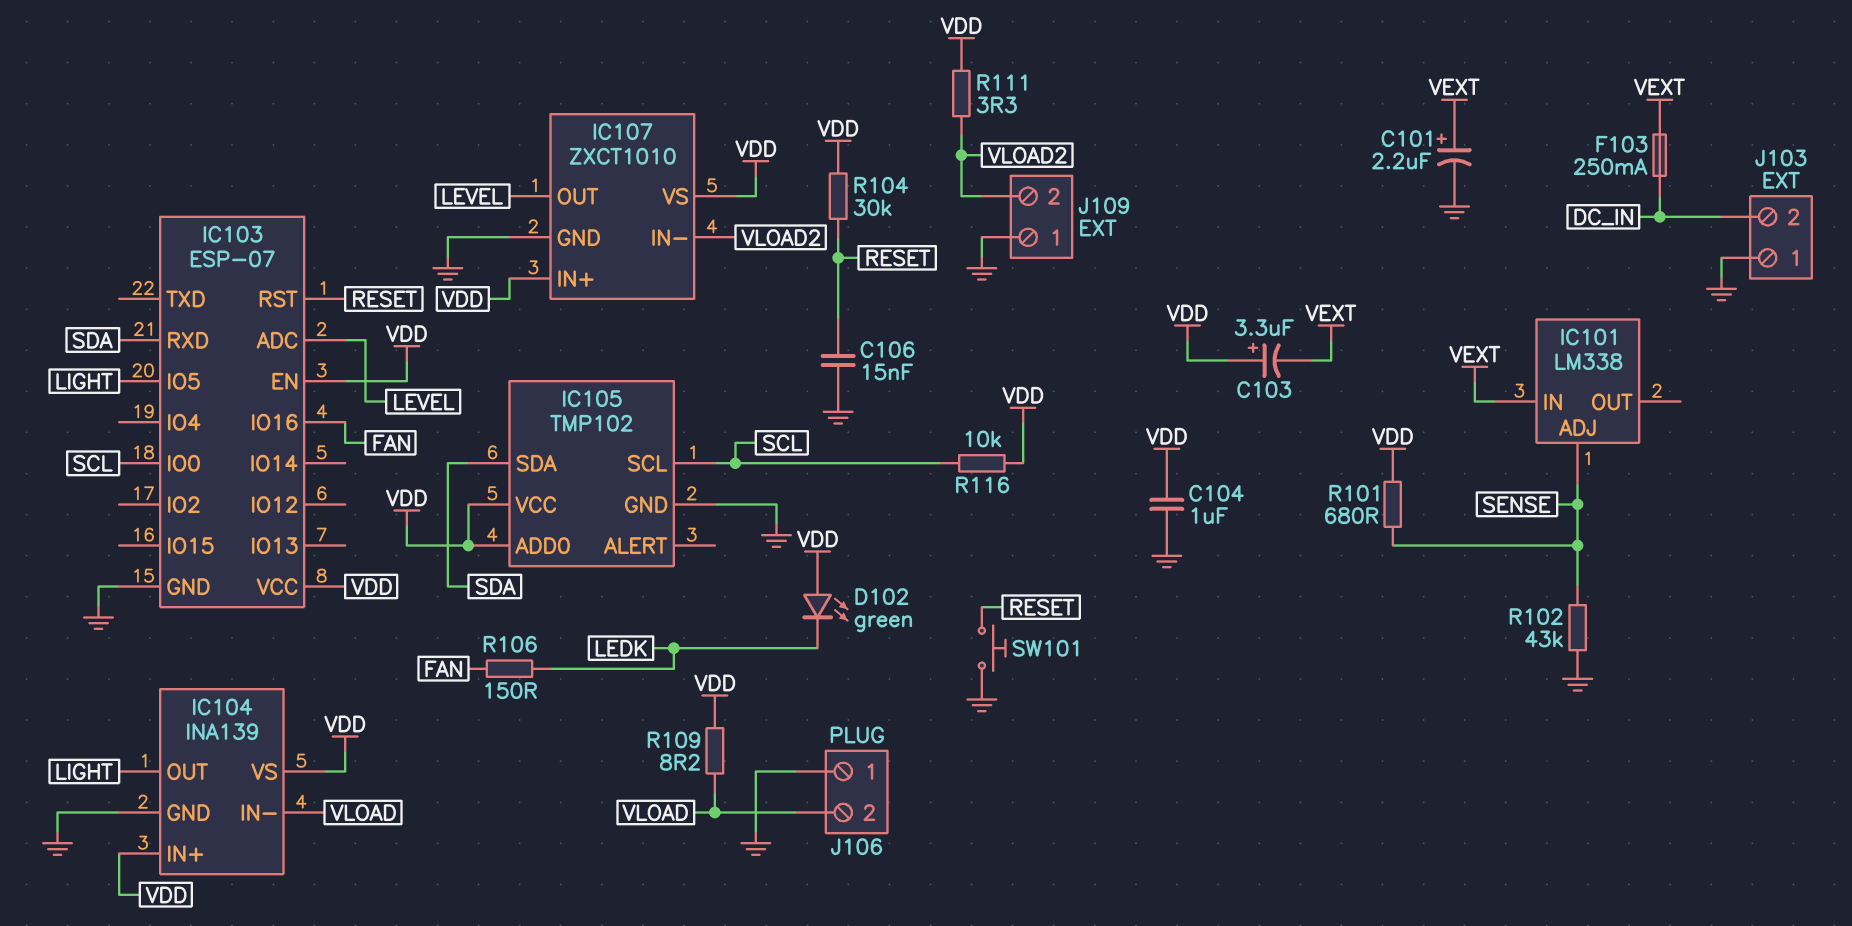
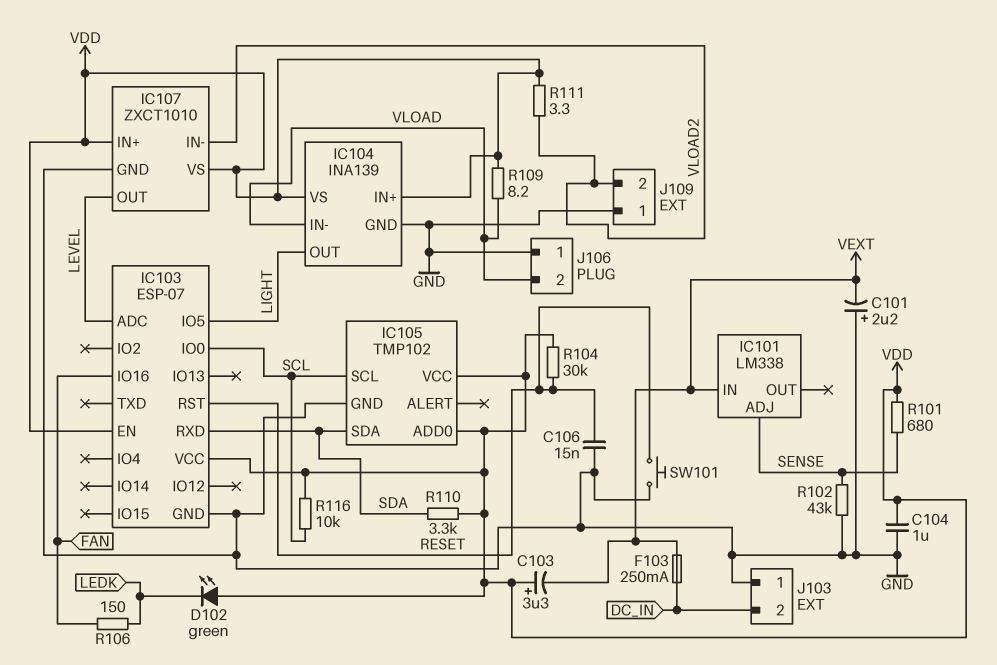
C101: 2.2uF (plus VEXT, minus GND) -> 2.2uF (plus GND, minus VEXT)
R110: none -> 3.3k (SDA, VDD)

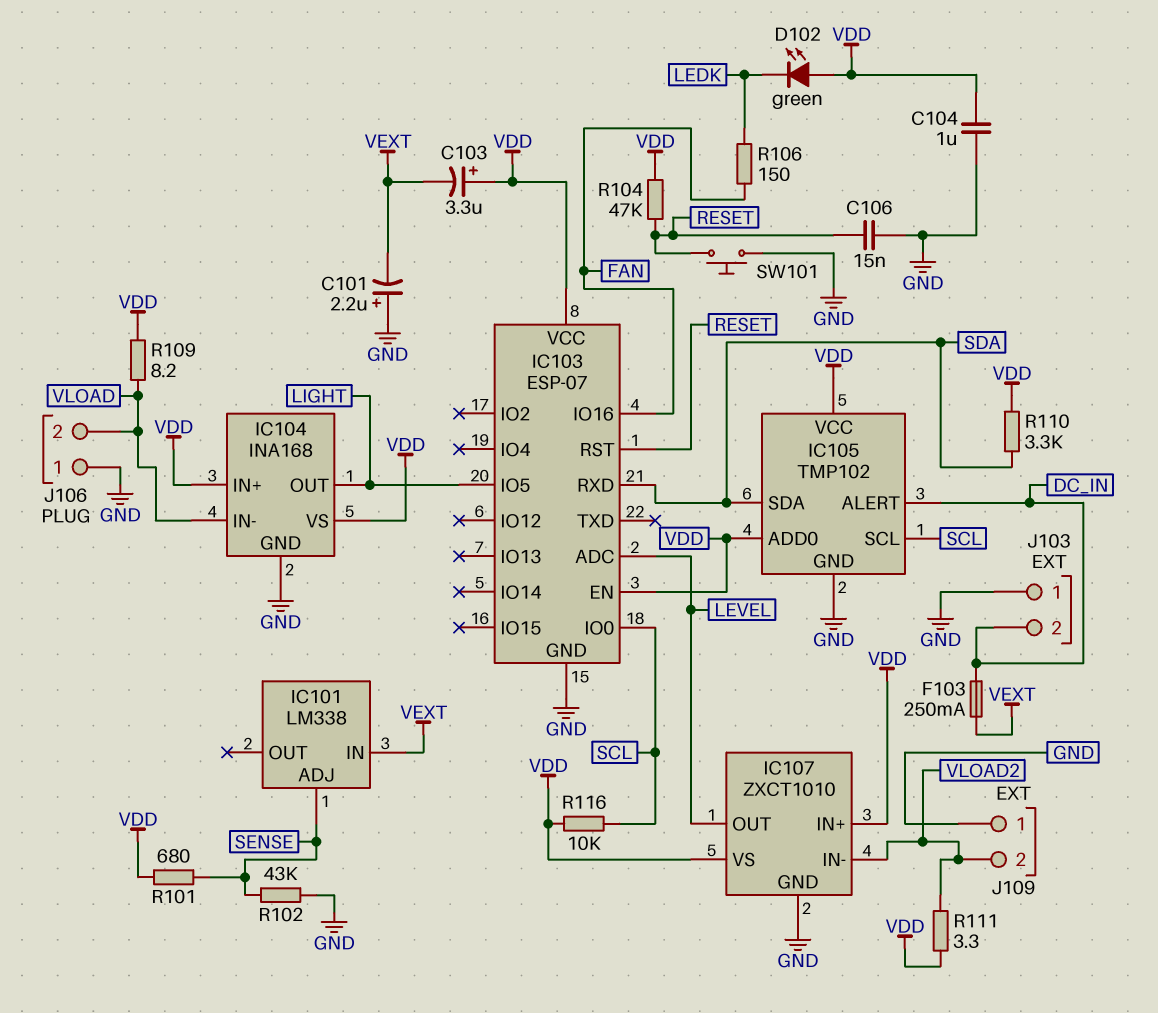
IC104: INA139 -> INA168
IC105 pin ALERT: none -> DC_IN
R104: 30k (RESET, VDD) -> 47k (RESET, VDD)

